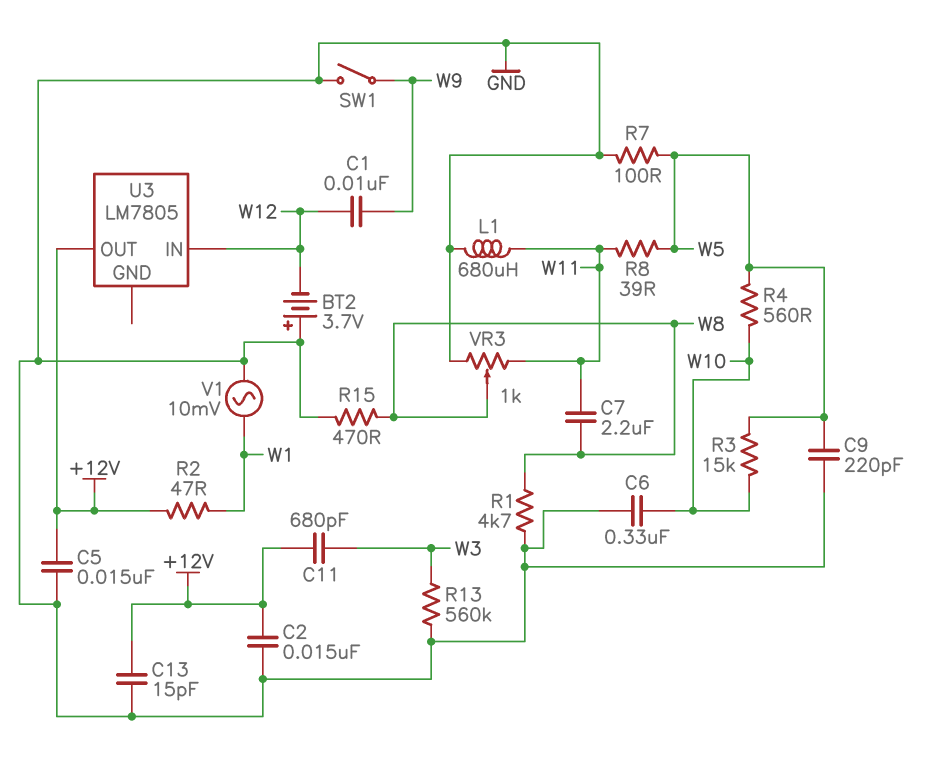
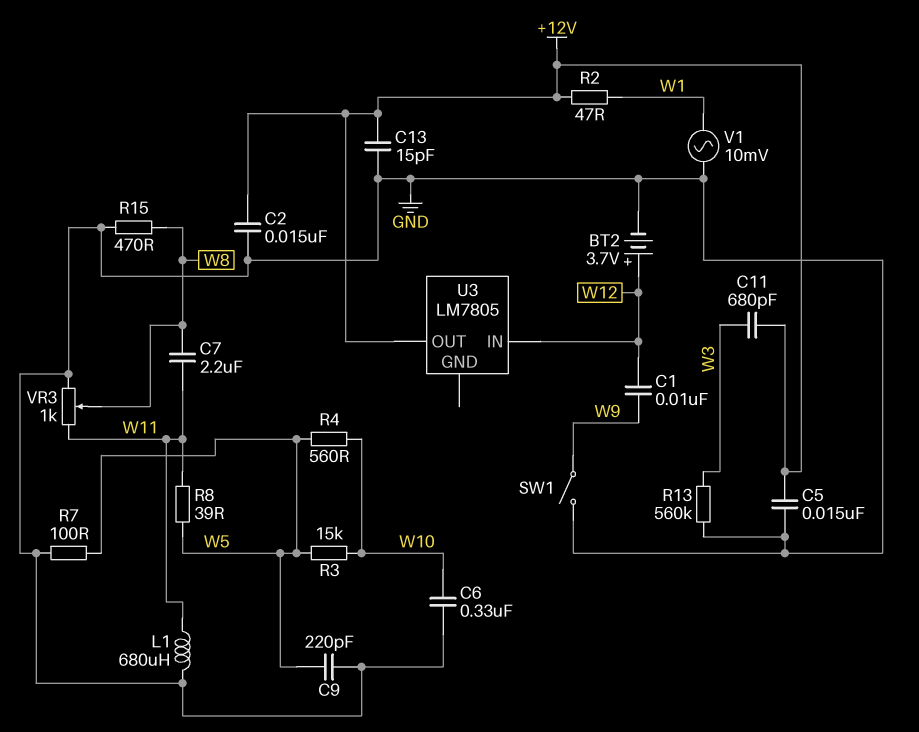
BT2: 3.7V (plus GND, minus W12) -> 3.7V (plus W12, minus GND)
R1: 4.7k (GND, W8) -> none

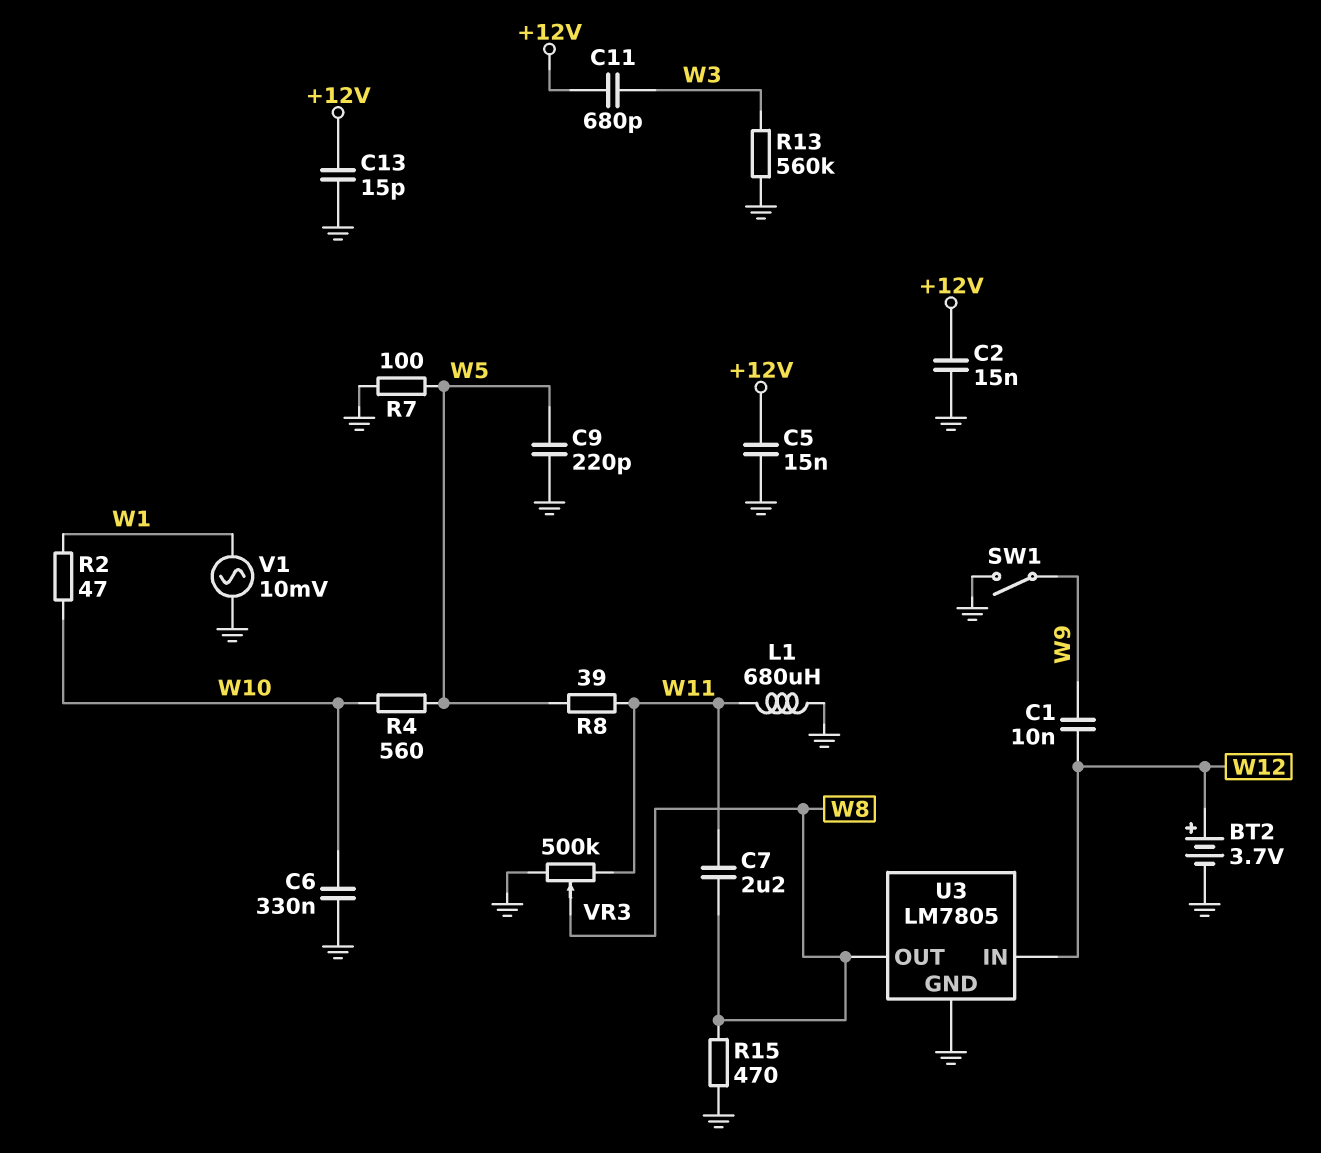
R2: 47 (+12V, W1) -> 47 (W1, W10)
R3: 15k (W5, W10) -> none
U3 pin GND: none -> GND
U3 pin OUT: +12V -> W8
VR3: 1k (GND, W11, wiper W8) -> 500k (GND, W11, wiper W8)

